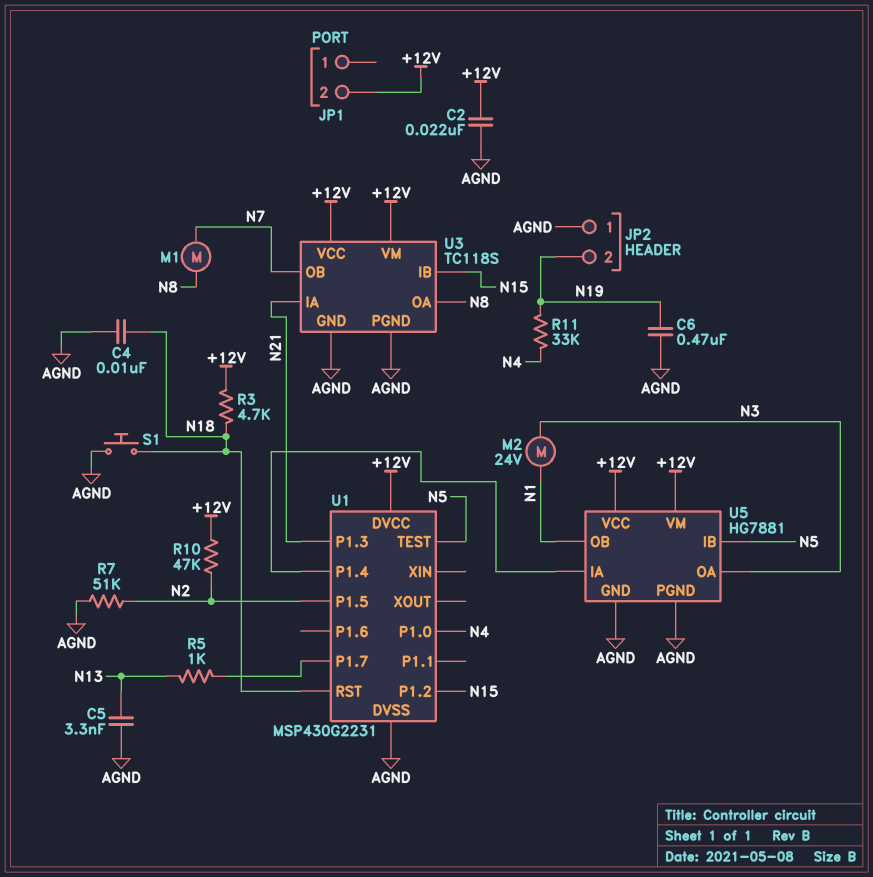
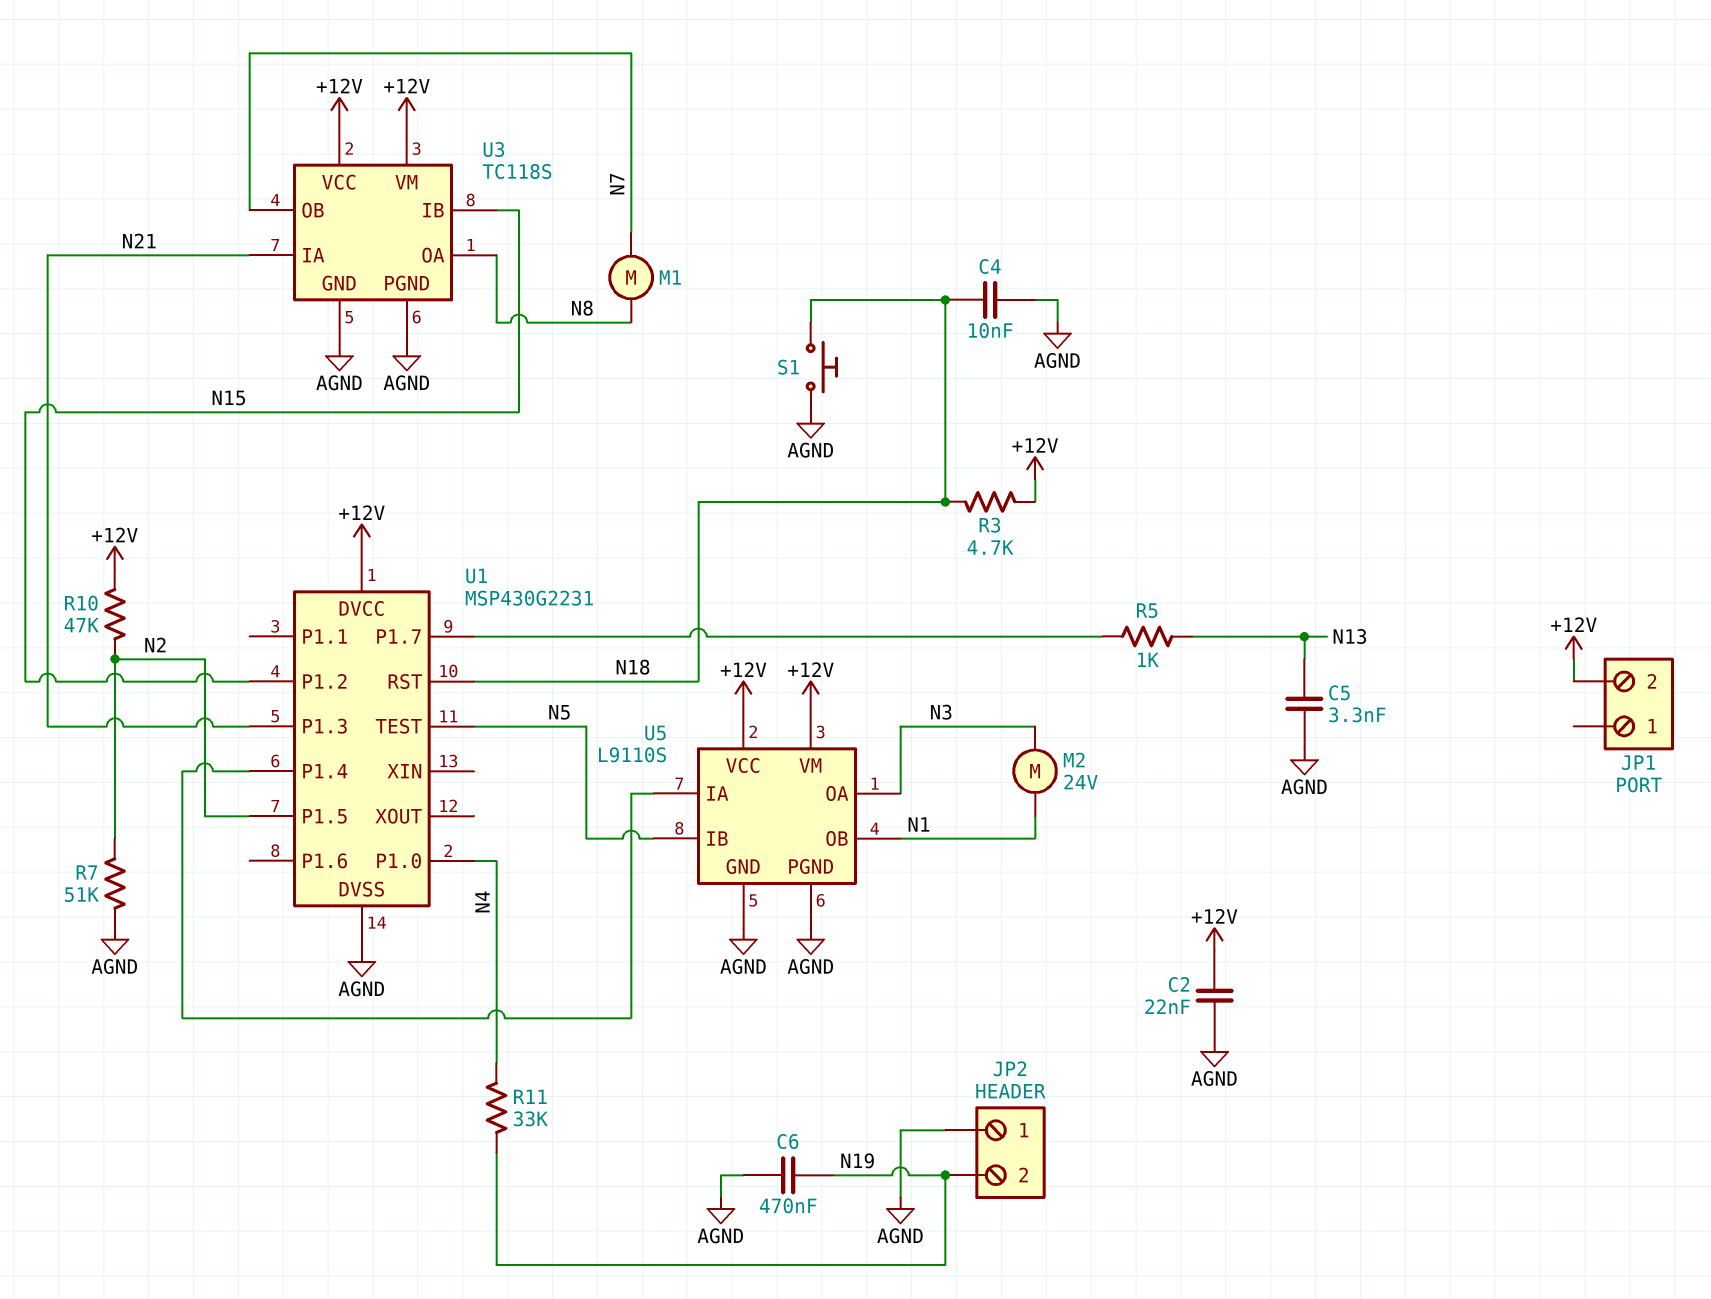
U5: HG7881 -> L9110S

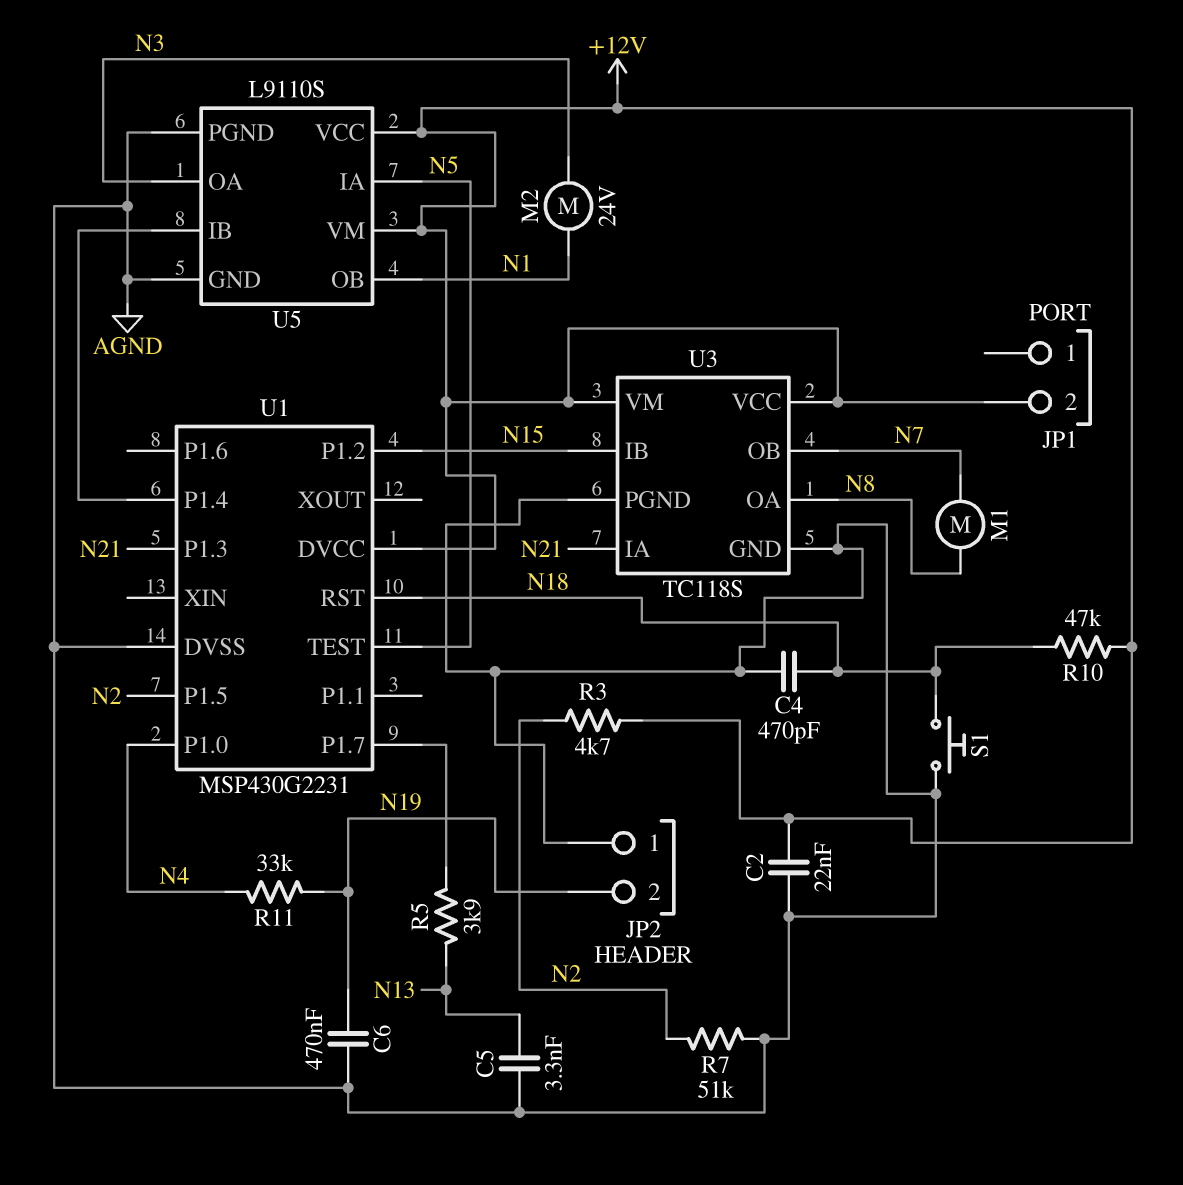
C4: 10nF (AGND, N18) -> 470pF (AGND, N18)
R3: 4.7k (+12V, N18) -> 4.7k (+12V, N2)
R5: 1k (N13, U1/P1.7) -> 3.9k (N13, U1/P1.7)
R10: 47k (+12V, N2) -> 47k (+12V, N18)
U5 pin IA: U1/P1.4 -> N5
U5 pin IB: N5 -> U1/P1.4

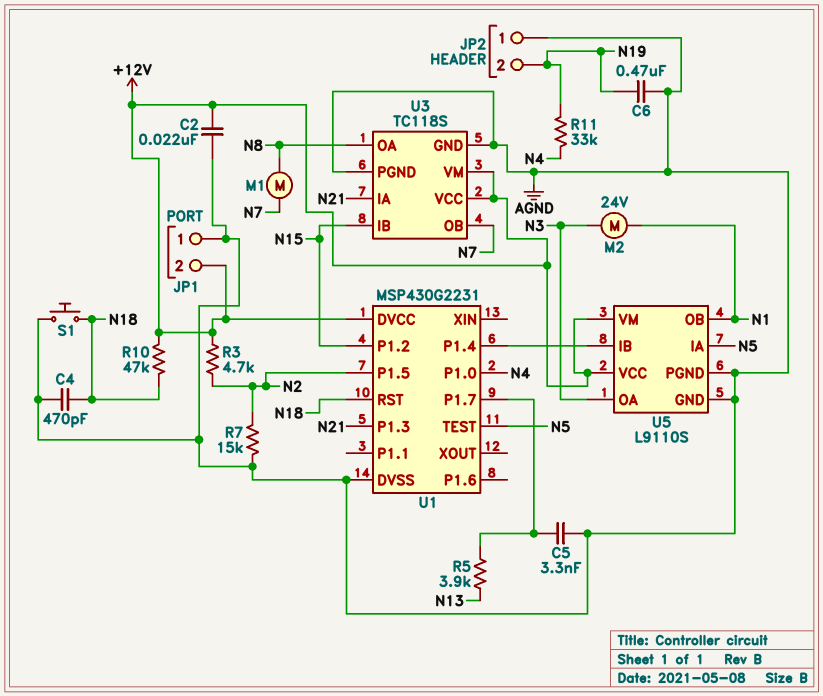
C5: 3.3nF (AGND, N13) -> 3.3nF (AGND, U1/P1.7)
JP1 pin 1: none -> AGND
R7: 51k (AGND, N2) -> 15k (AGND, N2)

